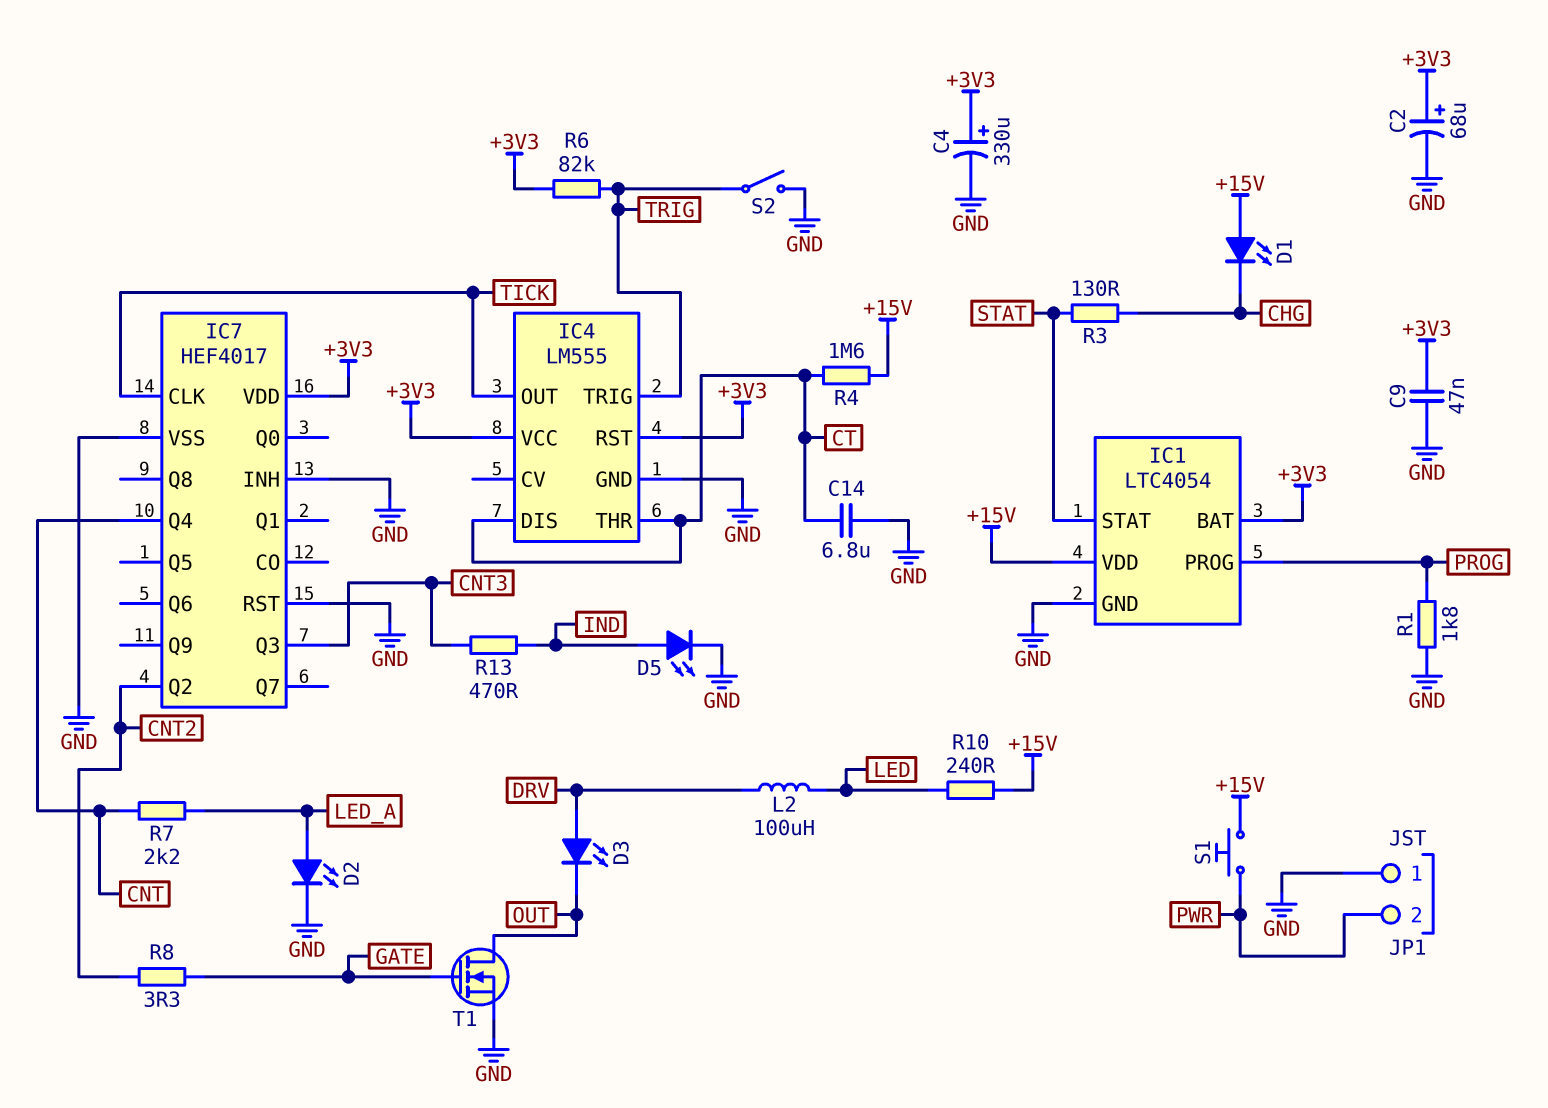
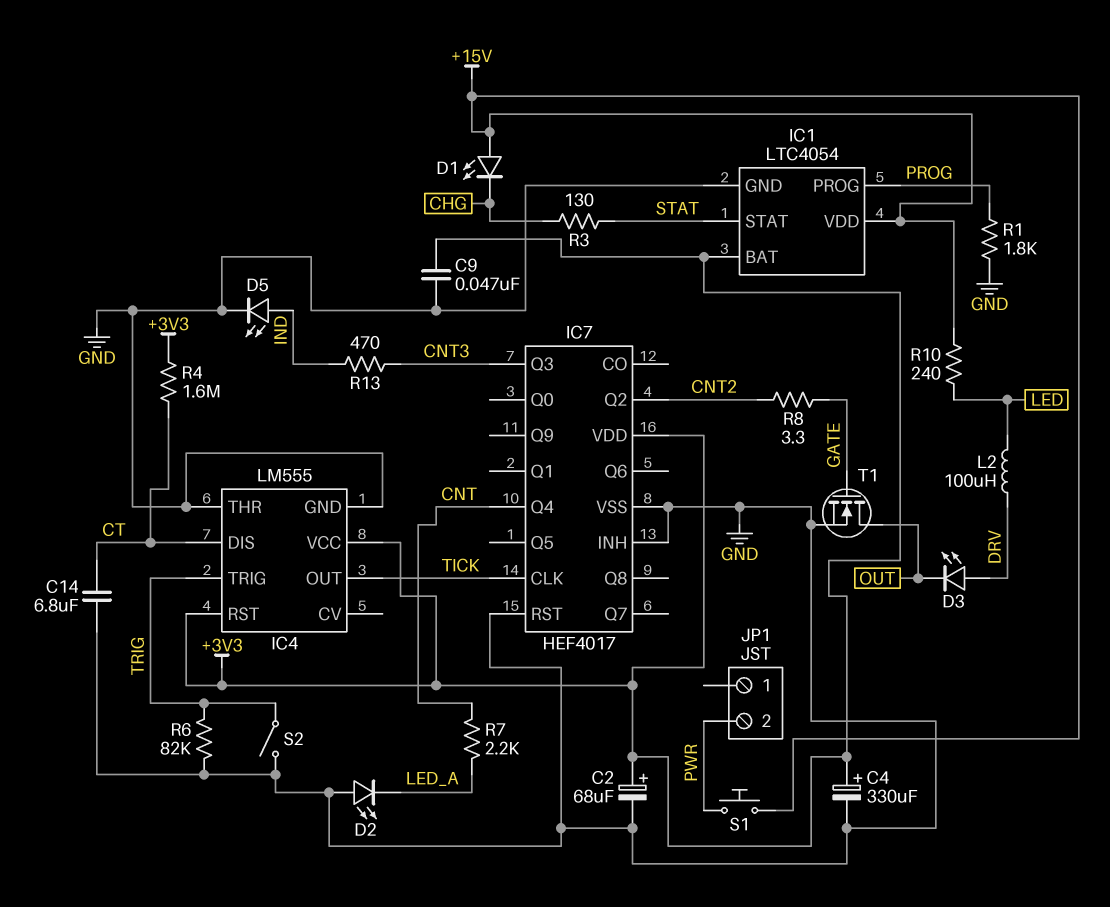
D2: LED (A LED_A, K GND) -> LED (A GND, K LED_A)
IC4 pin THR: CT -> GND
JP1 pin 1: GND -> none
R4: 1.6M (+15V, CT) -> 1.6M (+3V3, CT)
R6: 82k (+3V3, TRIG) -> 82k (GND, TRIG)

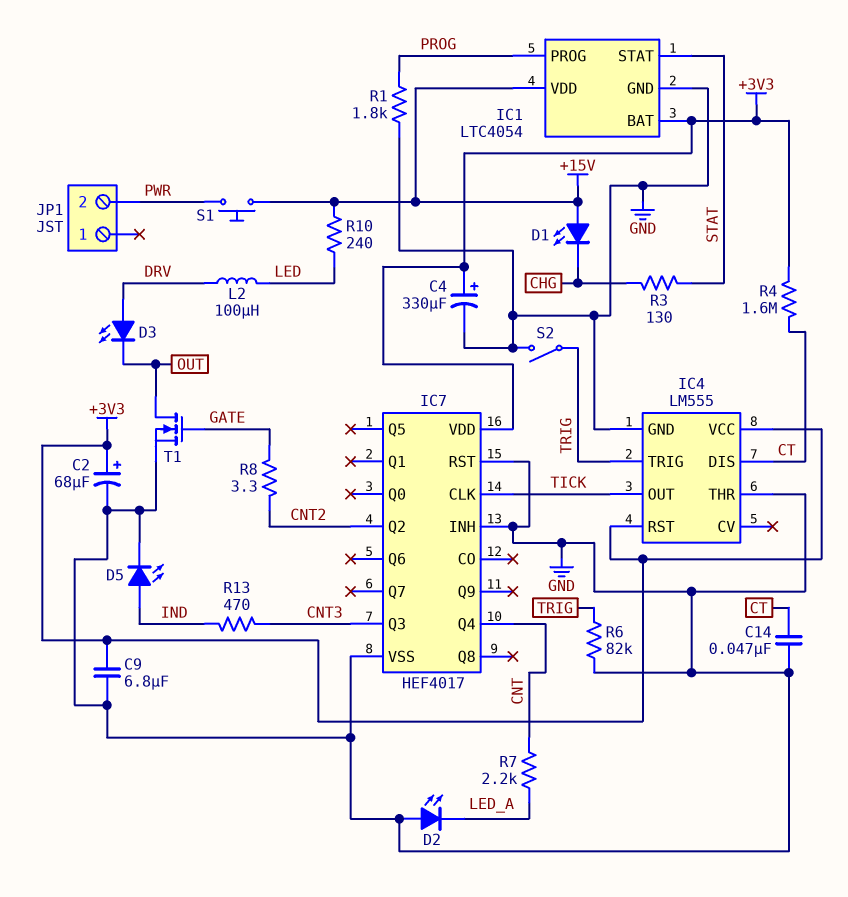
C9: 47nF (+3V3, GND) -> 6.8uF (+3V3, GND)
C14: 6.8uF (CT, GND) -> 47nF (CT, GND)

